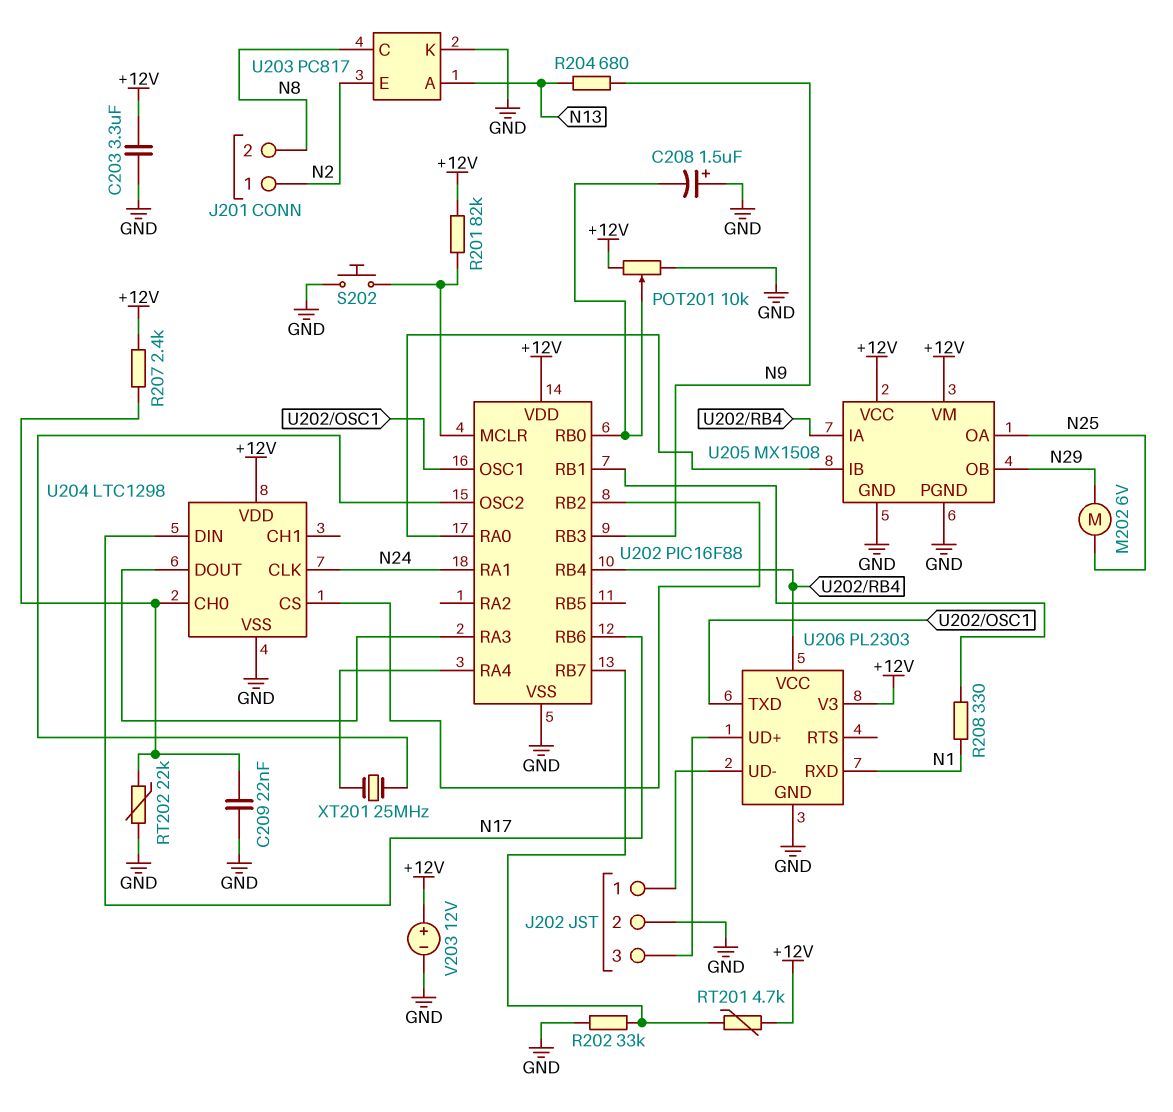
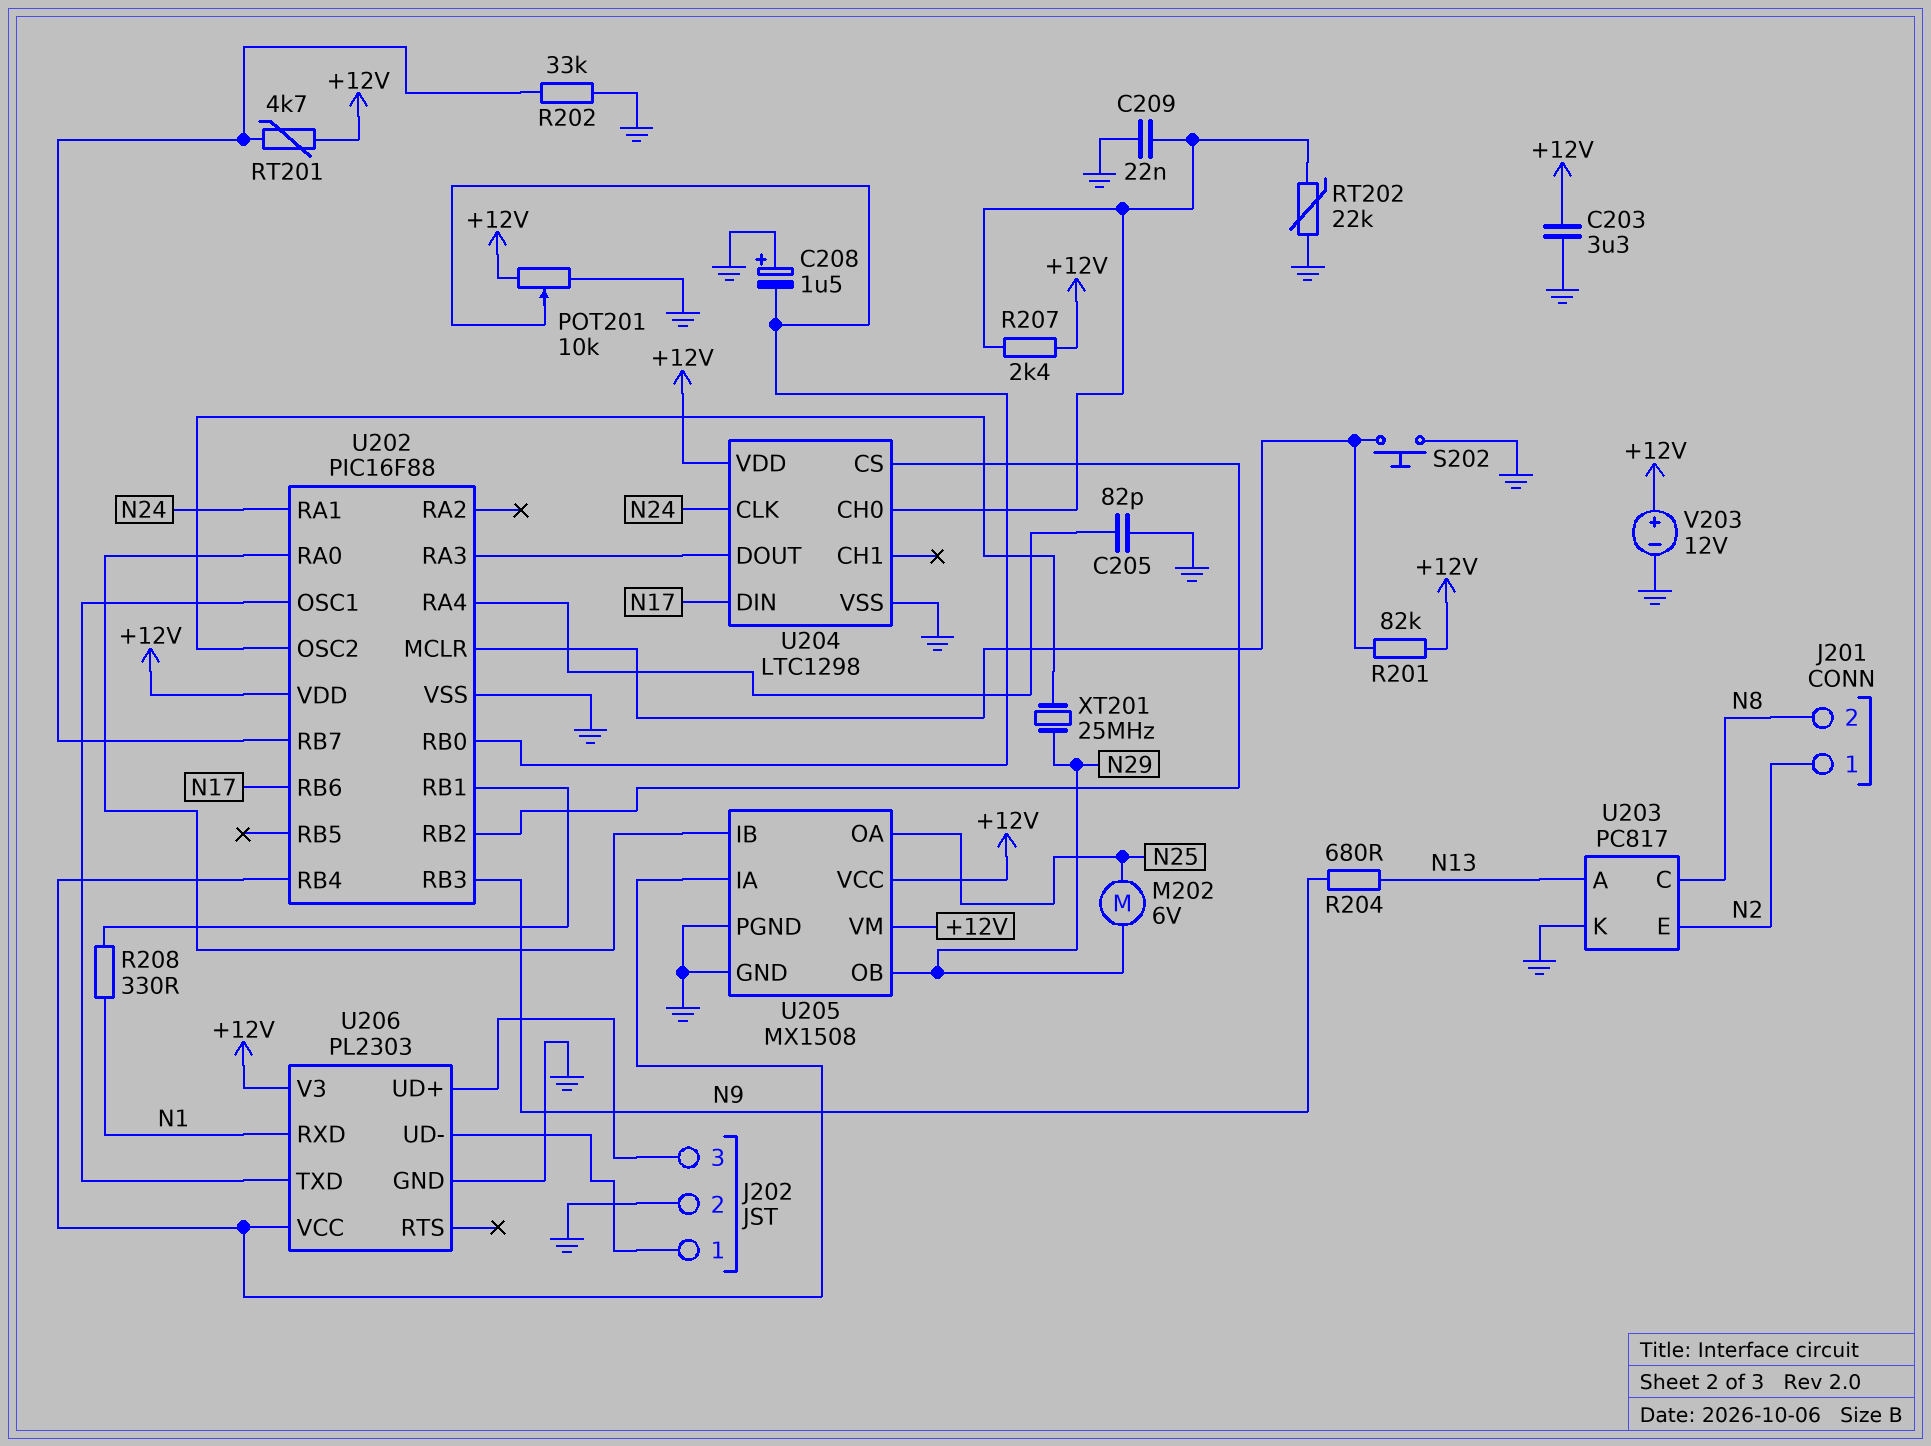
C205: none -> 82pF (GND, U202/RA4)
XT201: 25MHz (U202/OSC2, U202/RA4) -> 25MHz (N29, U202/OSC2)

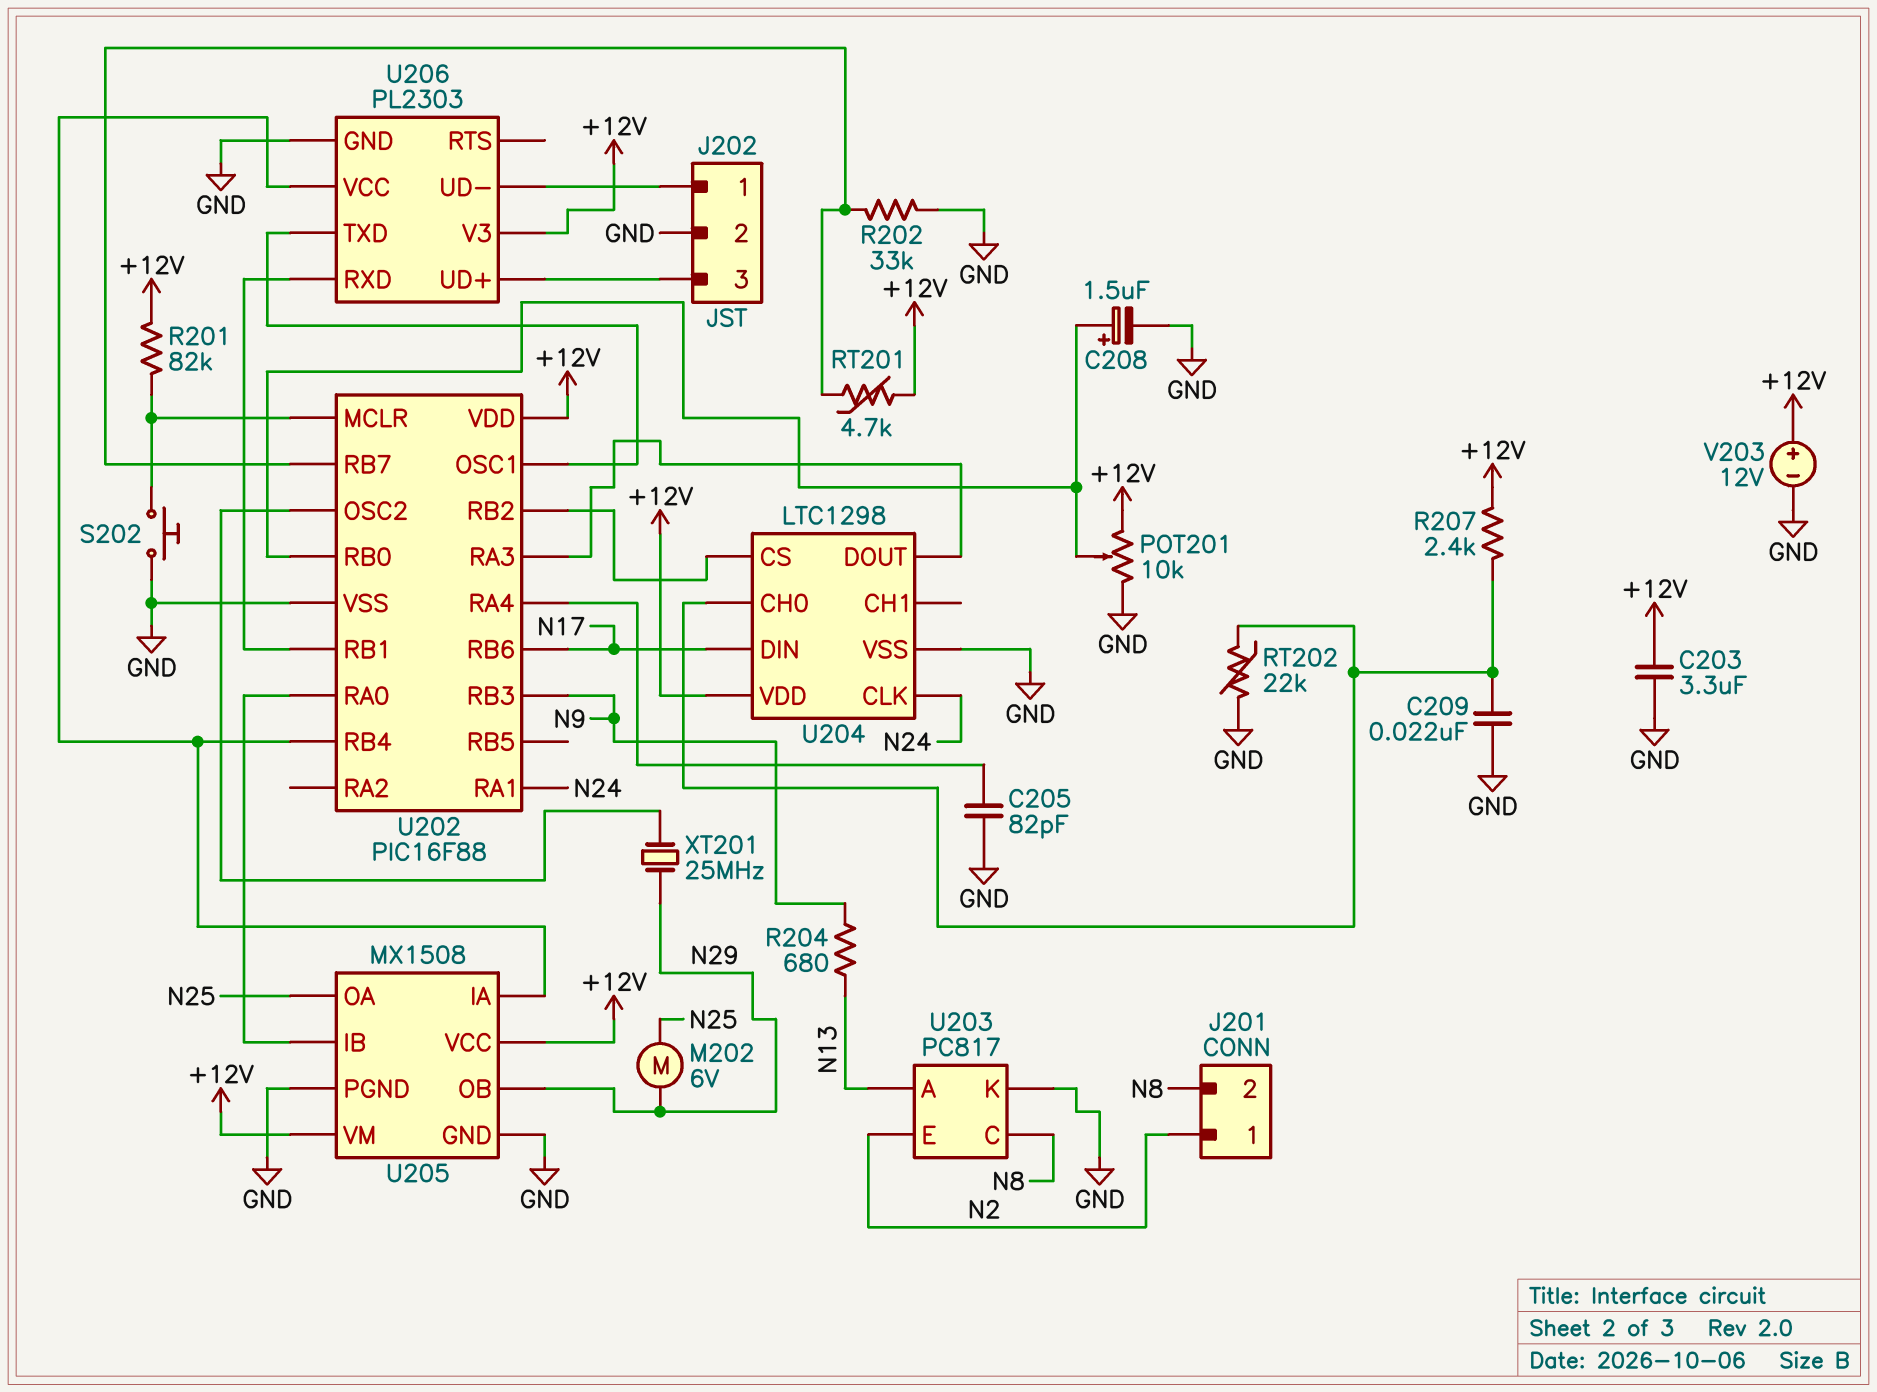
C208: 1.5uF (plus GND, minus U202/RB0) -> 1.5uF (plus U202/RB0, minus GND)
R208: 330 (N1, U202/RB1) -> none
U206 pin RXD: N1 -> U202/RB1

